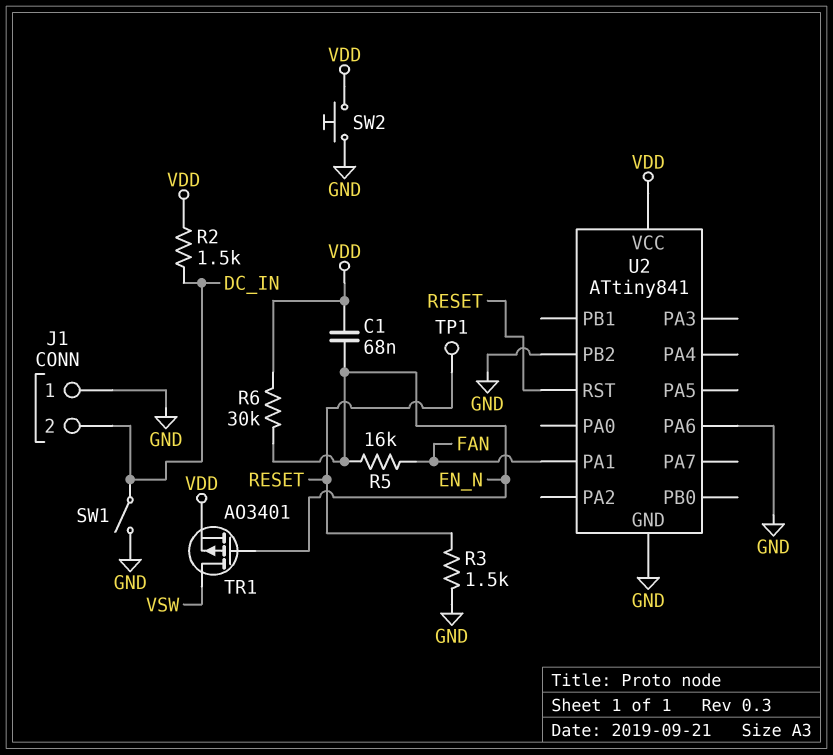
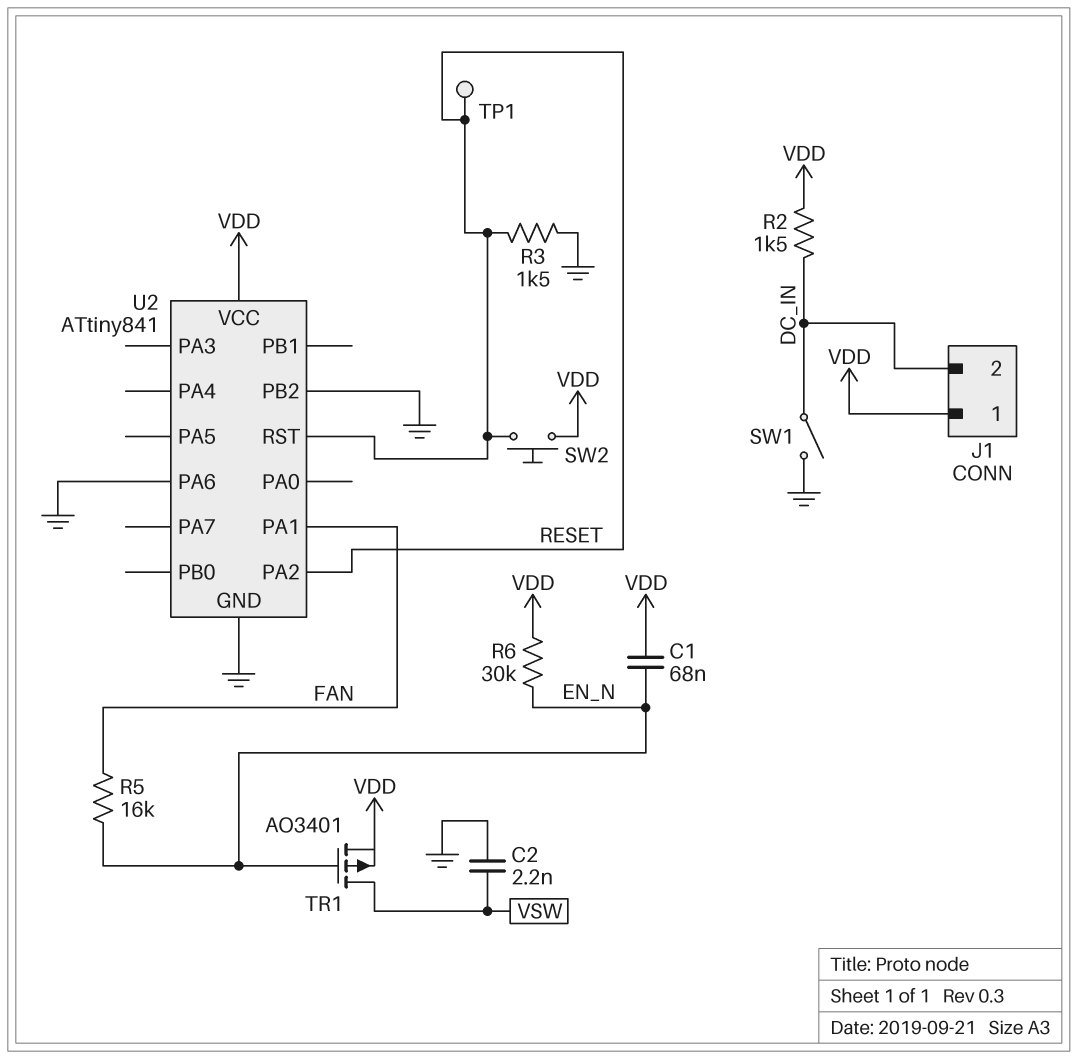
C2: none -> 2.2nF (GND, VSW)
J1 pin 1: GND -> VDD
SW2: button (GND, VDD) -> button (RESET, VDD)
U2 pin PA2: none -> RESET

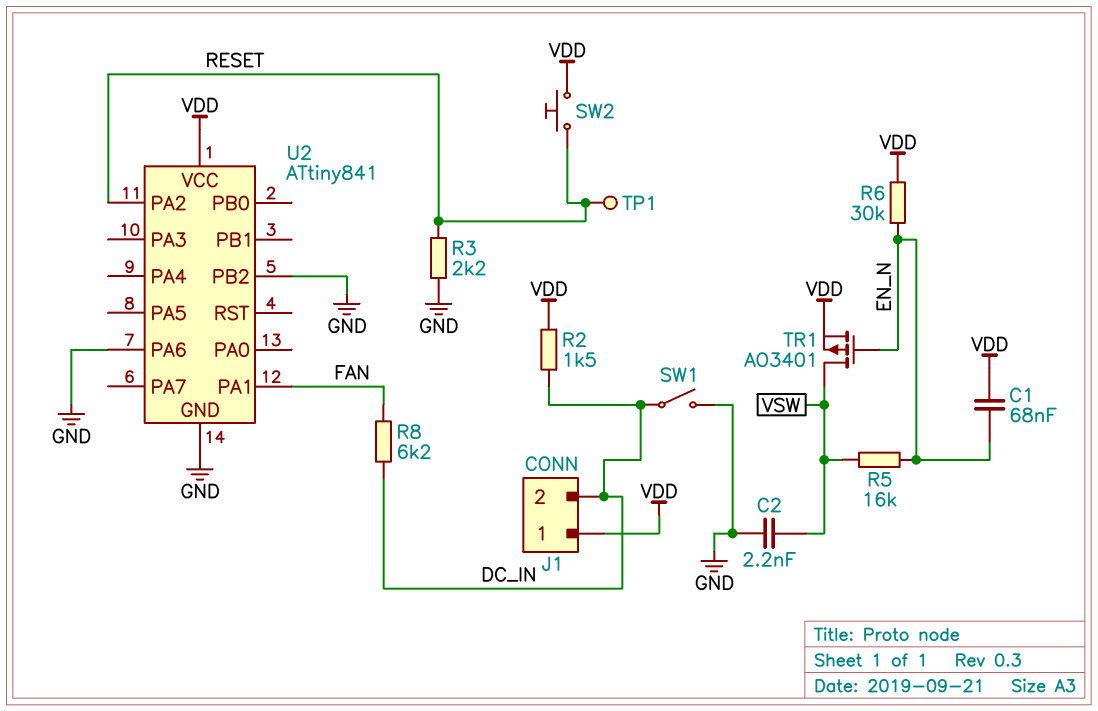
R3: 1.5k (GND, RESET) -> 2.2k (GND, RESET)
R5: 16k (EN_N, FAN) -> 16k (EN_N, VSW)
R8: none -> 6.2k (DC_IN, FAN)
U2 pin RST: RESET -> none

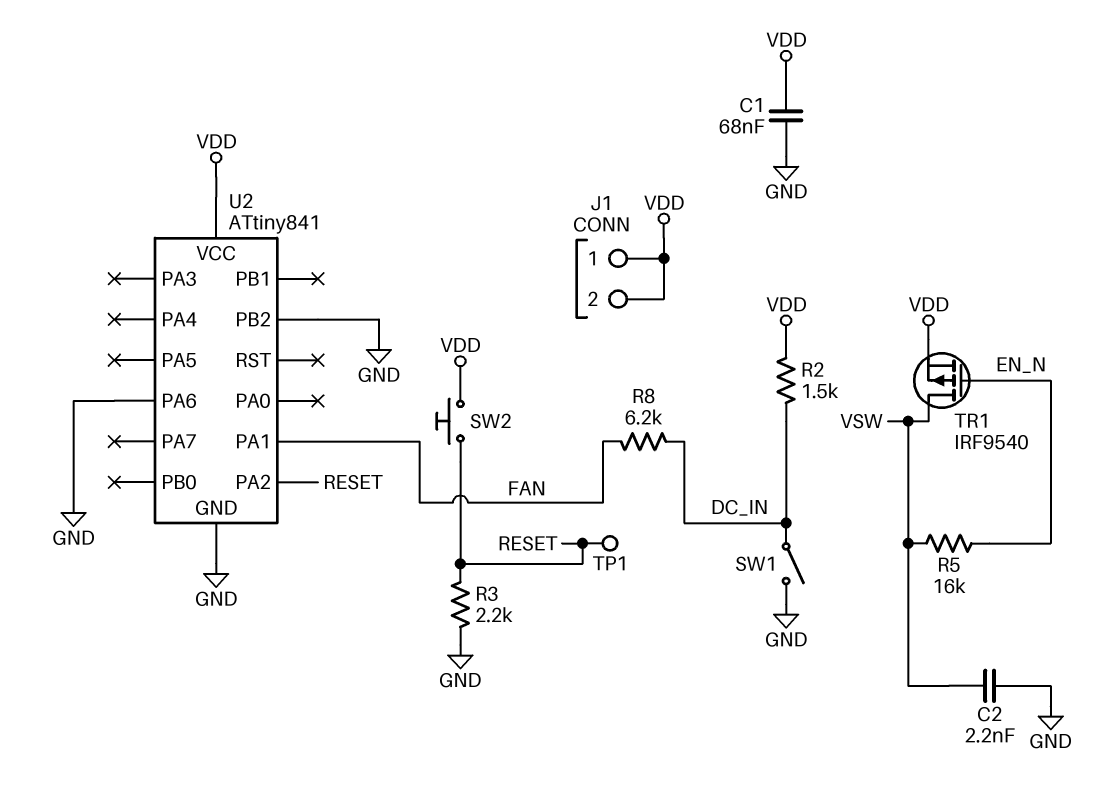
C1: 68nF (EN_N, VDD) -> 68nF (GND, VDD)
J1 pin 2: DC_IN -> VDD
R6: 30k (EN_N, VDD) -> none
TR1: PMOS AO3401 (G EN_N, D VSW, S VDD) -> PMOS IRF9540 (G EN_N, D VSW, S VDD)

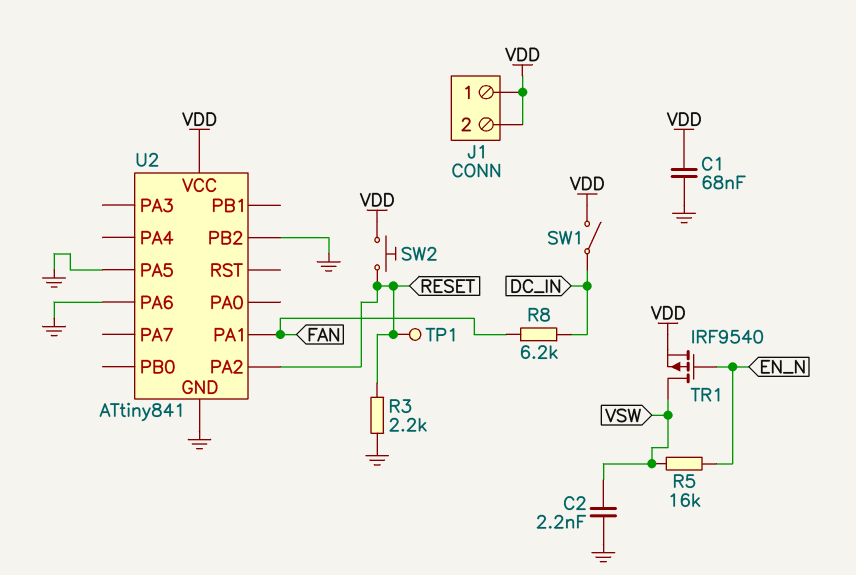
R2: 1.5k (DC_IN, VDD) -> none
SW1: switch (DC_IN, GND) -> switch (DC_IN, VDD)
U2 pin PA5: none -> GND

